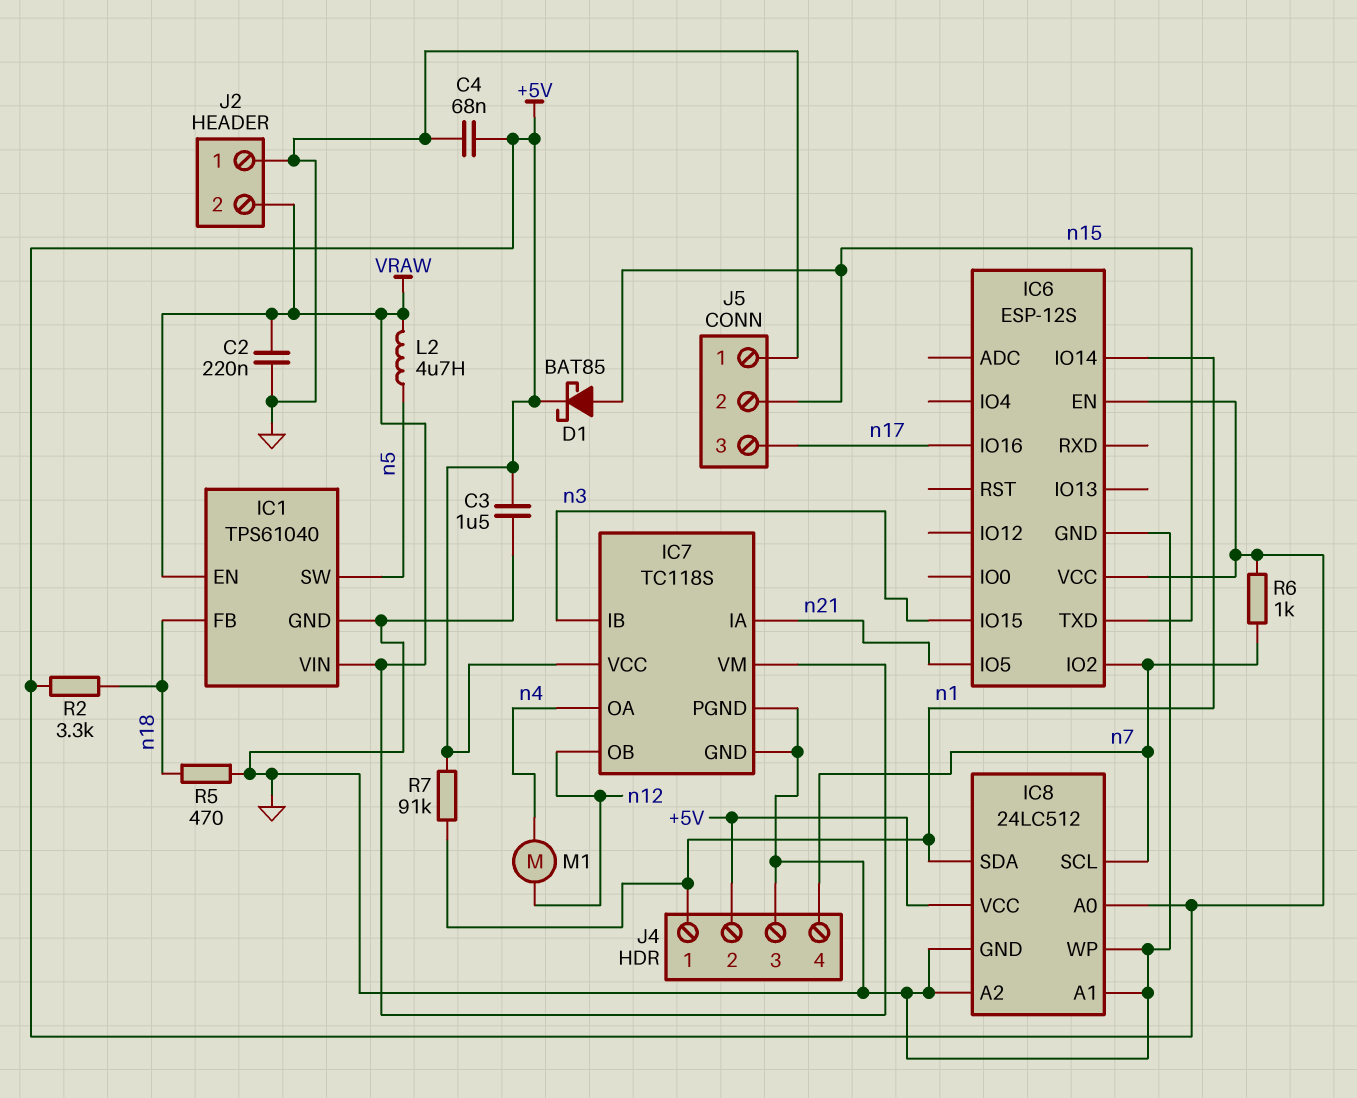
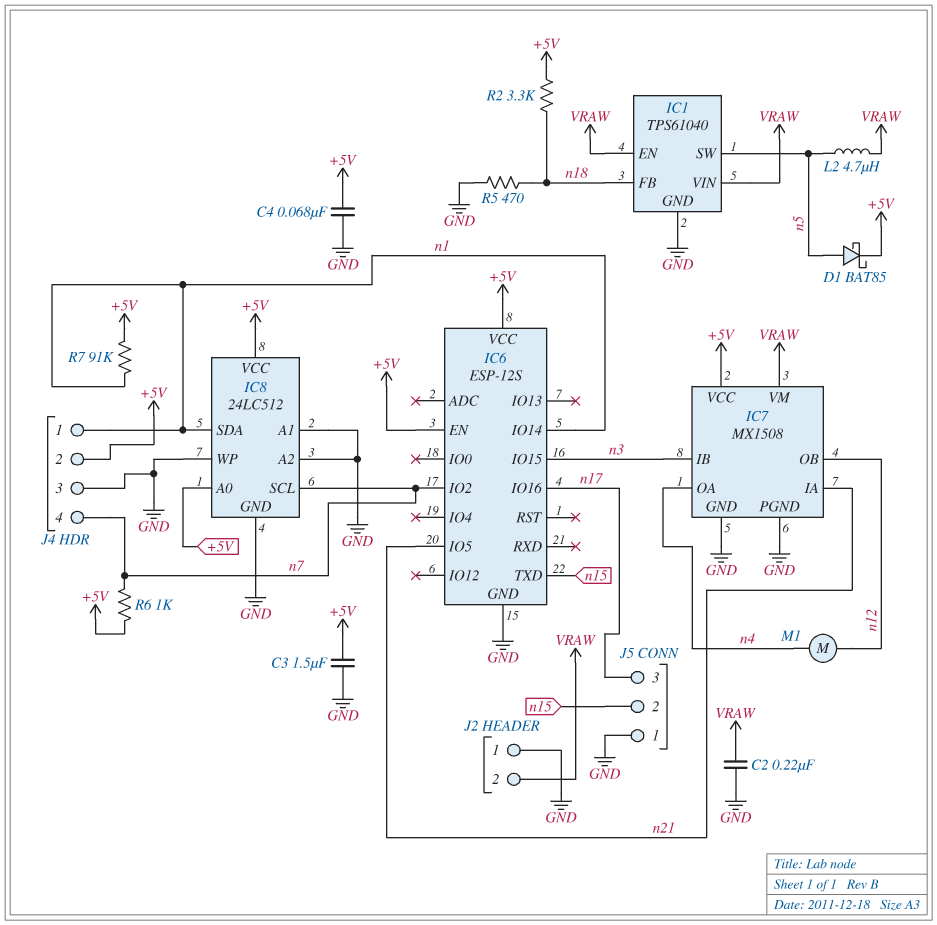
D1: schottky BAT85 (A n15, K +5V) -> schottky BAT85 (A n5, K +5V)
IC7: TC118S -> MX1508

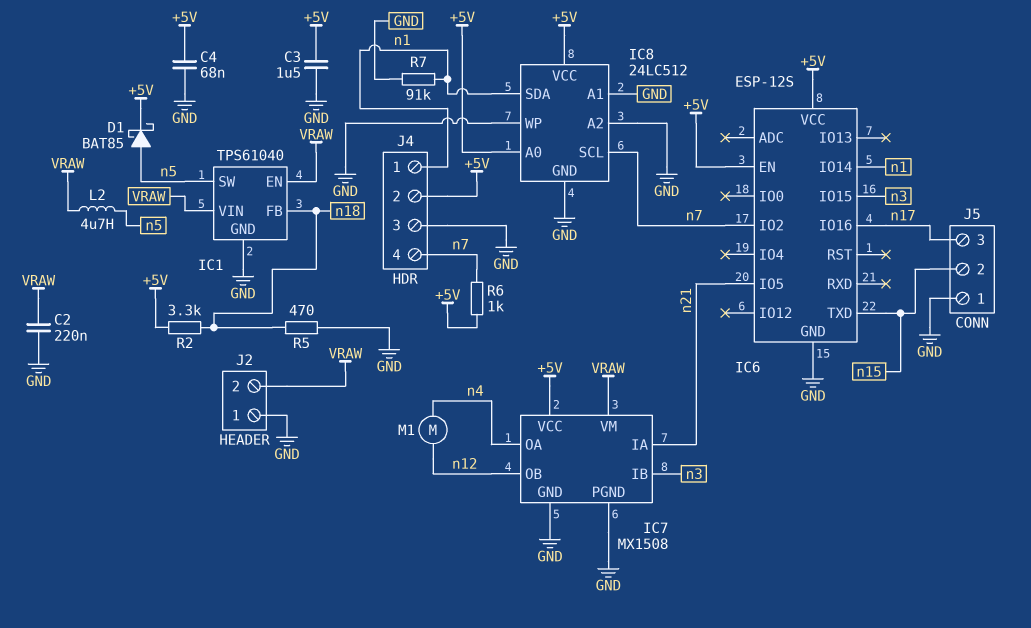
R7: 91k (+5V, n1) -> 91k (GND, n1)

